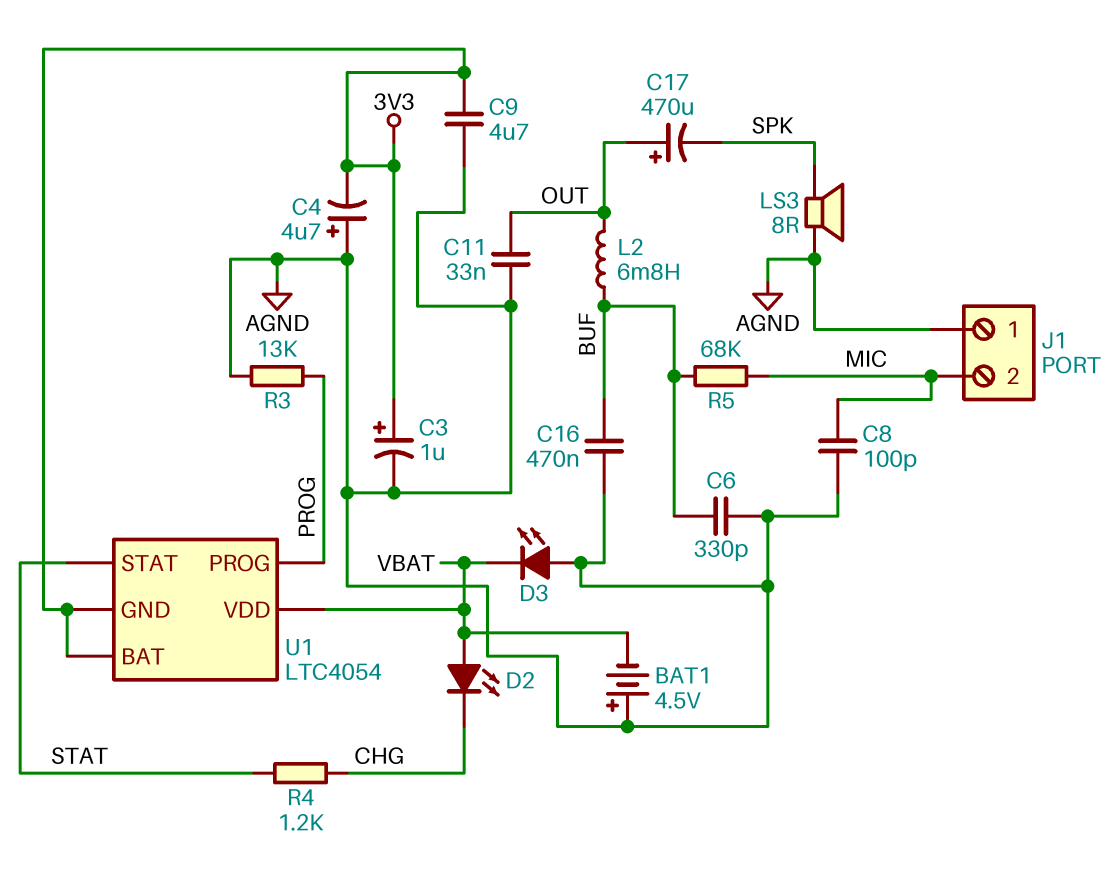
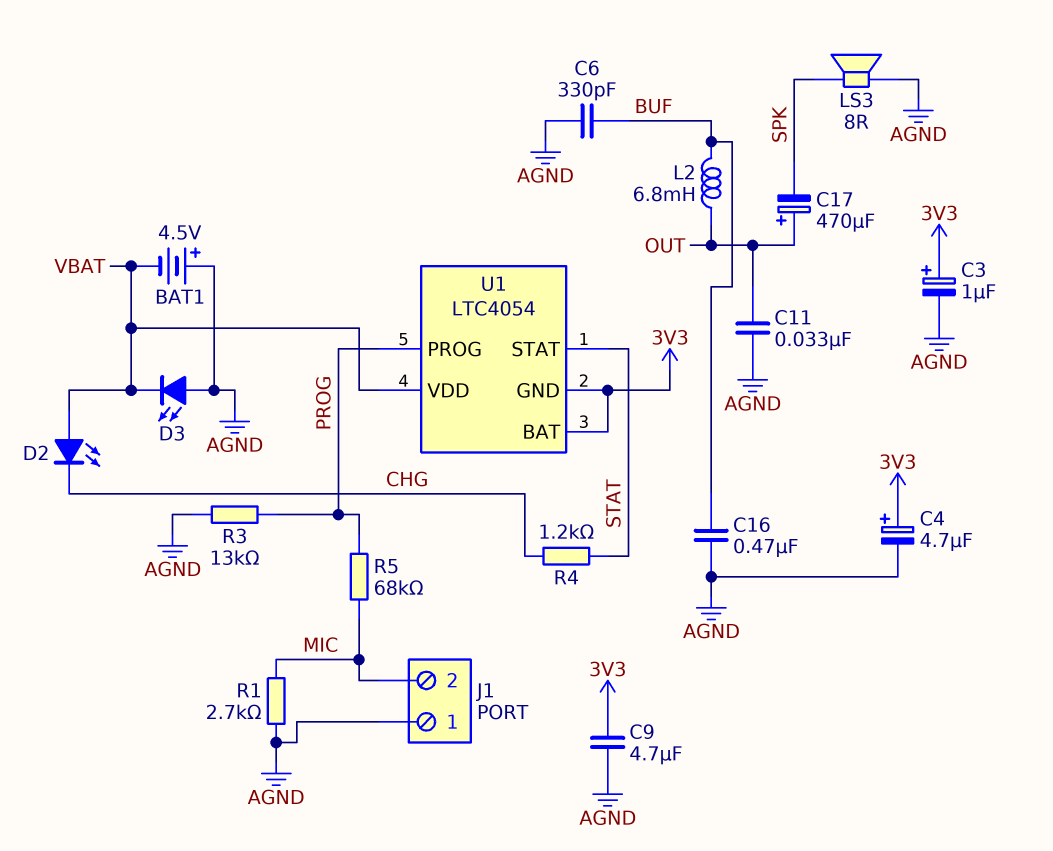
C4: 4.7uF (plus AGND, minus 3V3) -> 4.7uF (plus 3V3, minus AGND)
C8: 100pF (AGND, MIC) -> none
R1: none -> 2.7k (AGND, MIC)
R5: 68k (BUF, MIC) -> 68k (MIC, PROG)

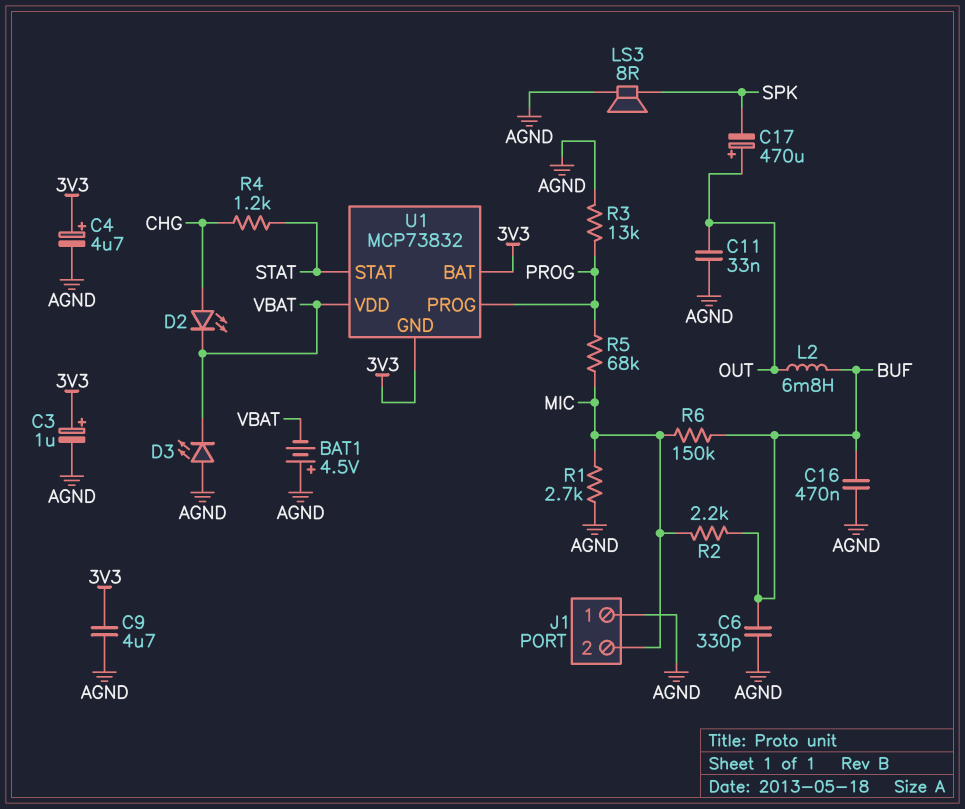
D2: LED (A VBAT, K CHG) -> LED (A CHG, K VBAT)
R2: none -> 2.2k (BUF, MIC)
R6: none -> 150k (BUF, MIC)
U1: LTC4054 -> MCP73832

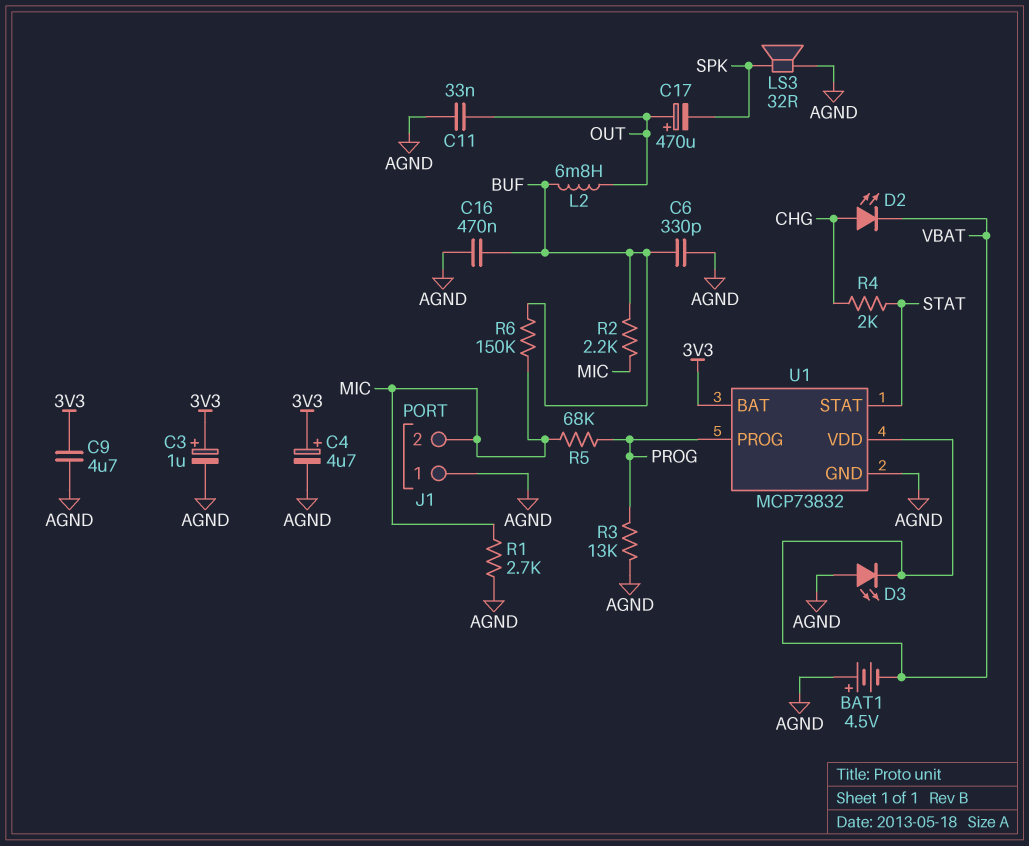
LS3: speaker 8R (AGND, SPK) -> speaker 32R (AGND, SPK)
R4: 1.2k (CHG, STAT) -> 2k (CHG, STAT)
U1 pin GND: 3V3 -> AGND

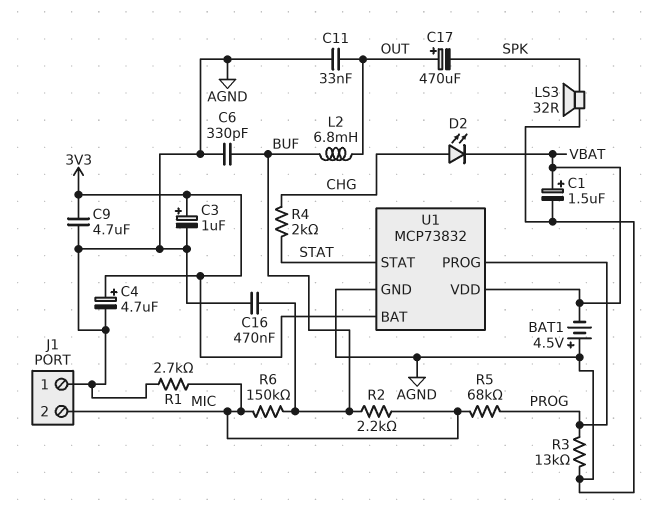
C1: none -> 1.5uF (plus VBAT, minus AGND)
D3: LED (A AGND, K VBAT) -> none

